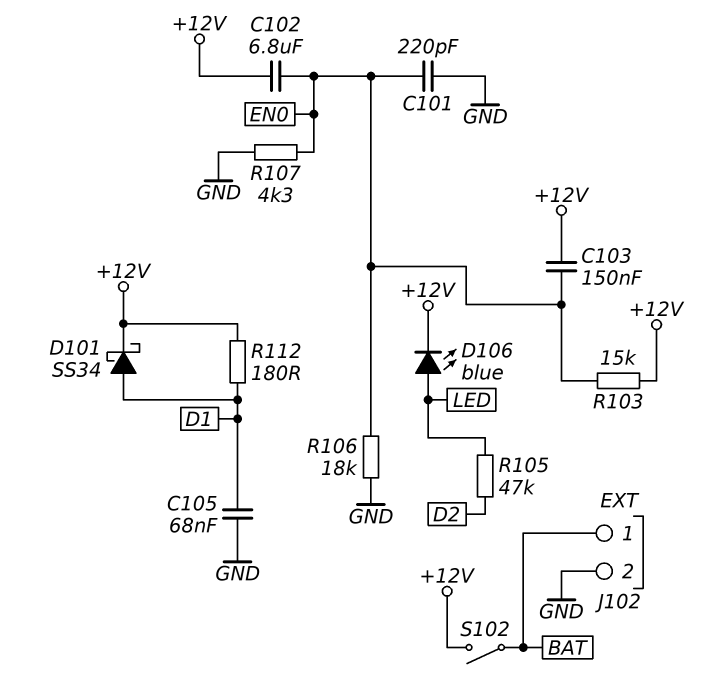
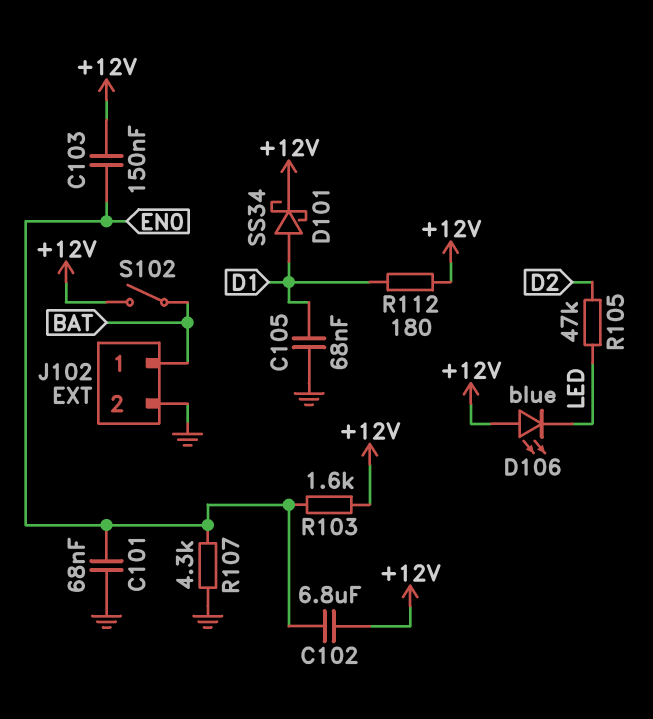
C101: 220pF (EN0, GND) -> 68nF (EN0, GND)
D106: LED blue (A LED, K +12V) -> LED blue (A +12V, K LED)
R103: 15k (+12V, EN0) -> 1.6k (+12V, EN0)
R106: 18k (EN0, GND) -> none

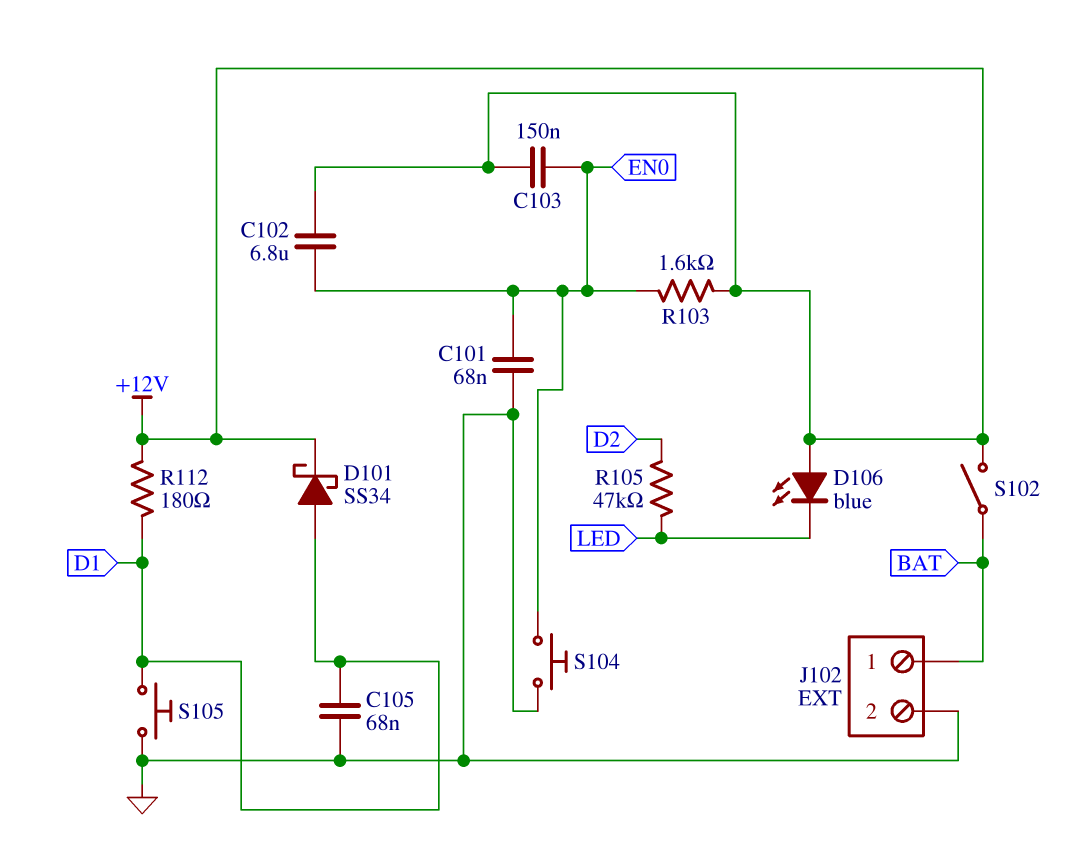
R107: 4.3k (EN0, GND) -> none
S104: none -> button (EN0, GND)
S105: none -> button (D1, GND)

